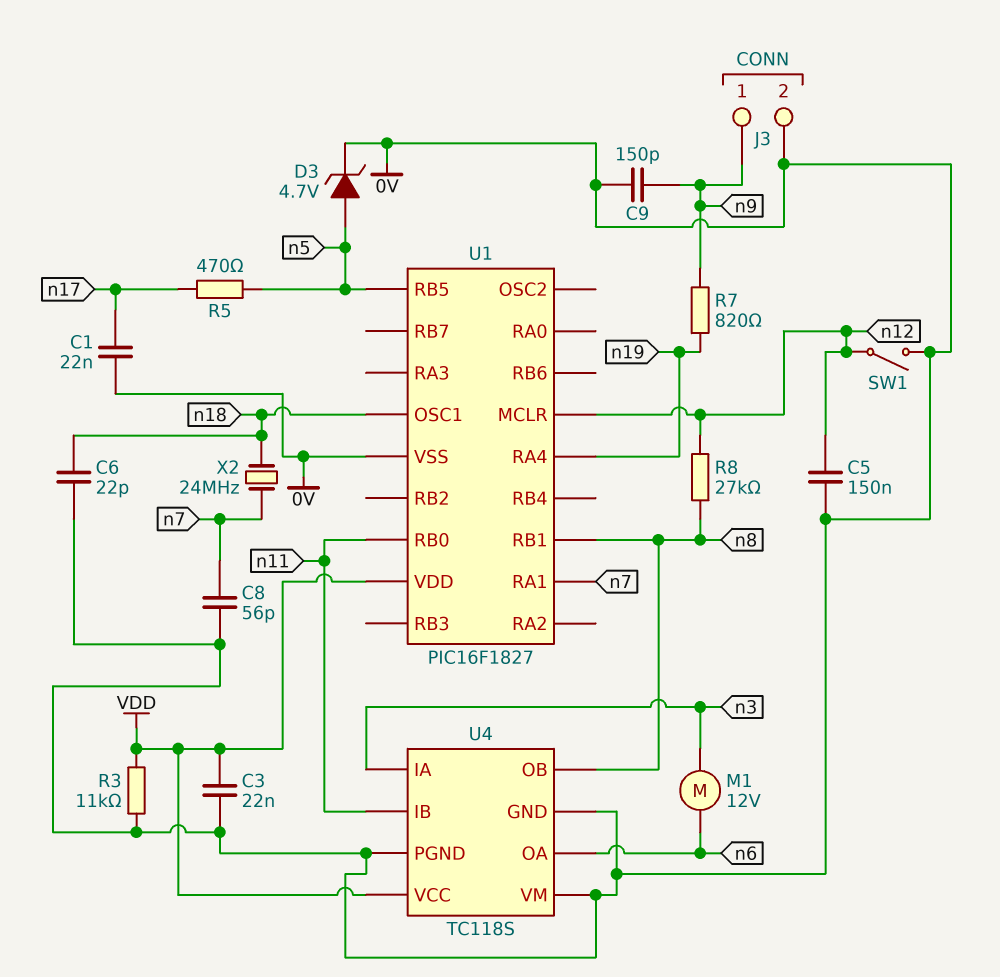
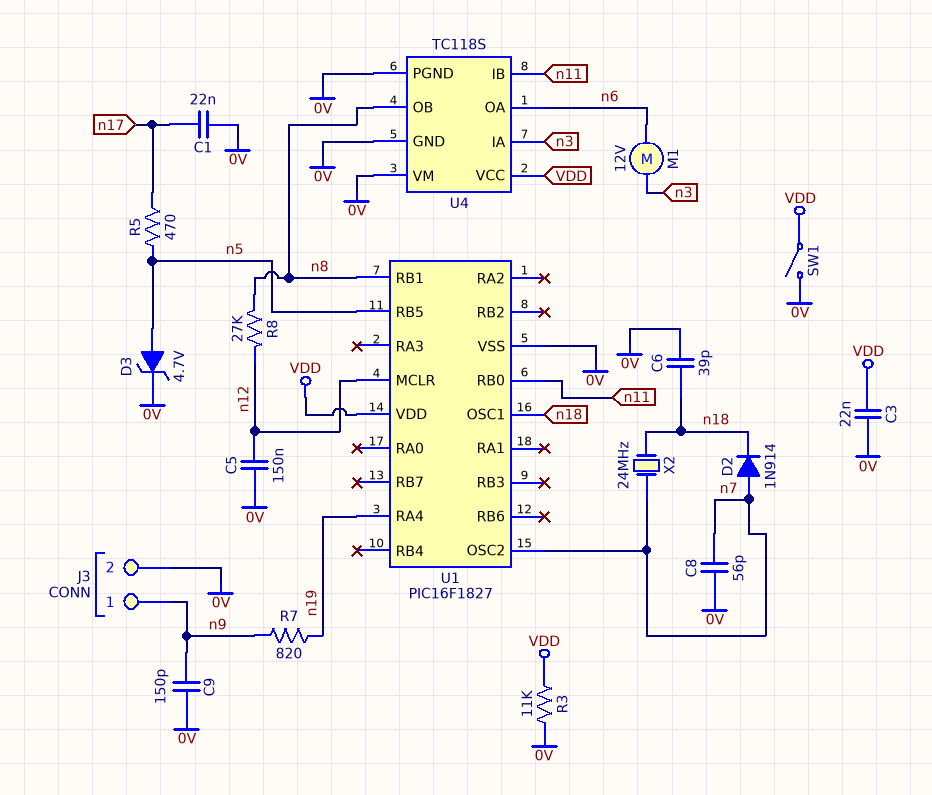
C6: 22pF (0V, n18) -> 39pF (0V, n18)
D2: none -> diode 1N914 (A n7, K n18)
SW1: switch (0V, n12) -> switch (0V, VDD)
U1 pin OSC2: none -> n7
U1 pin RA1: n7 -> none

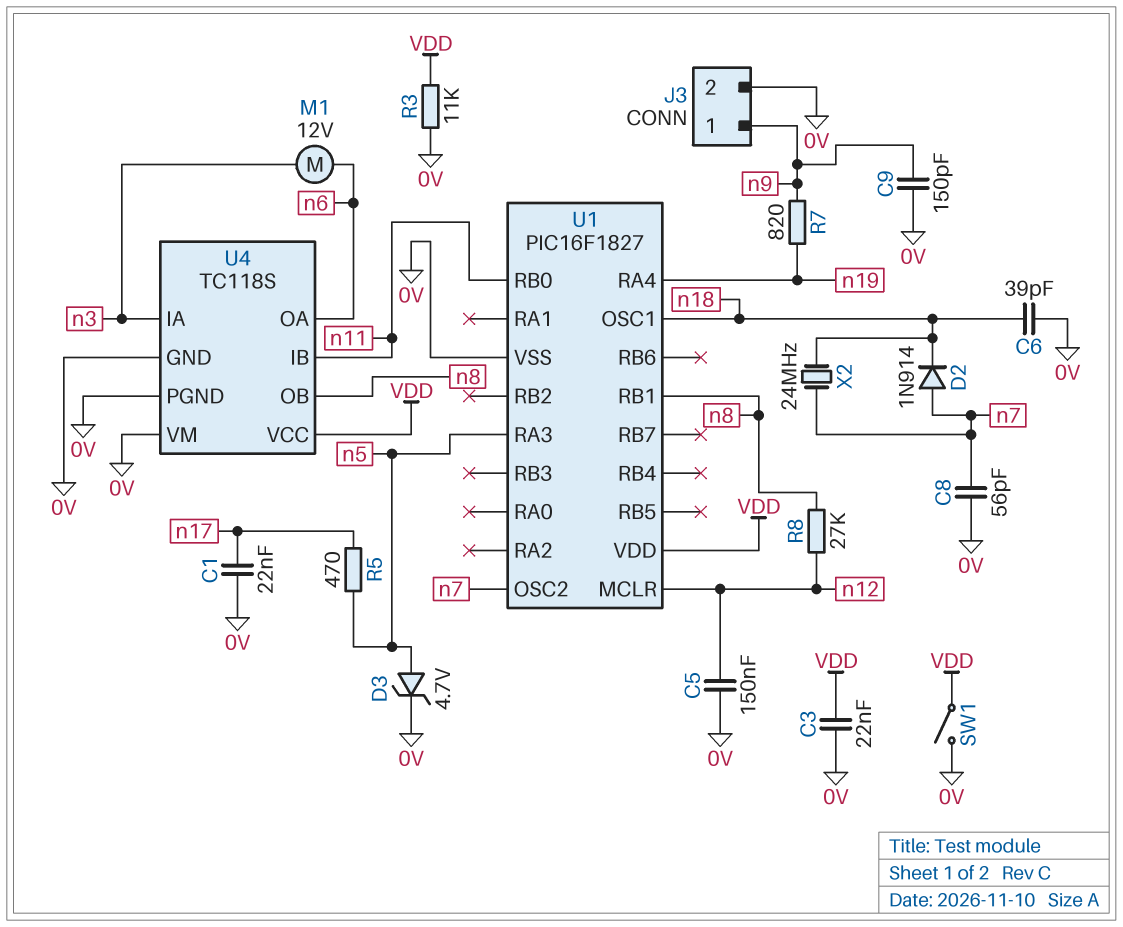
U1 pin RA3: none -> n5
U1 pin RB5: n5 -> none

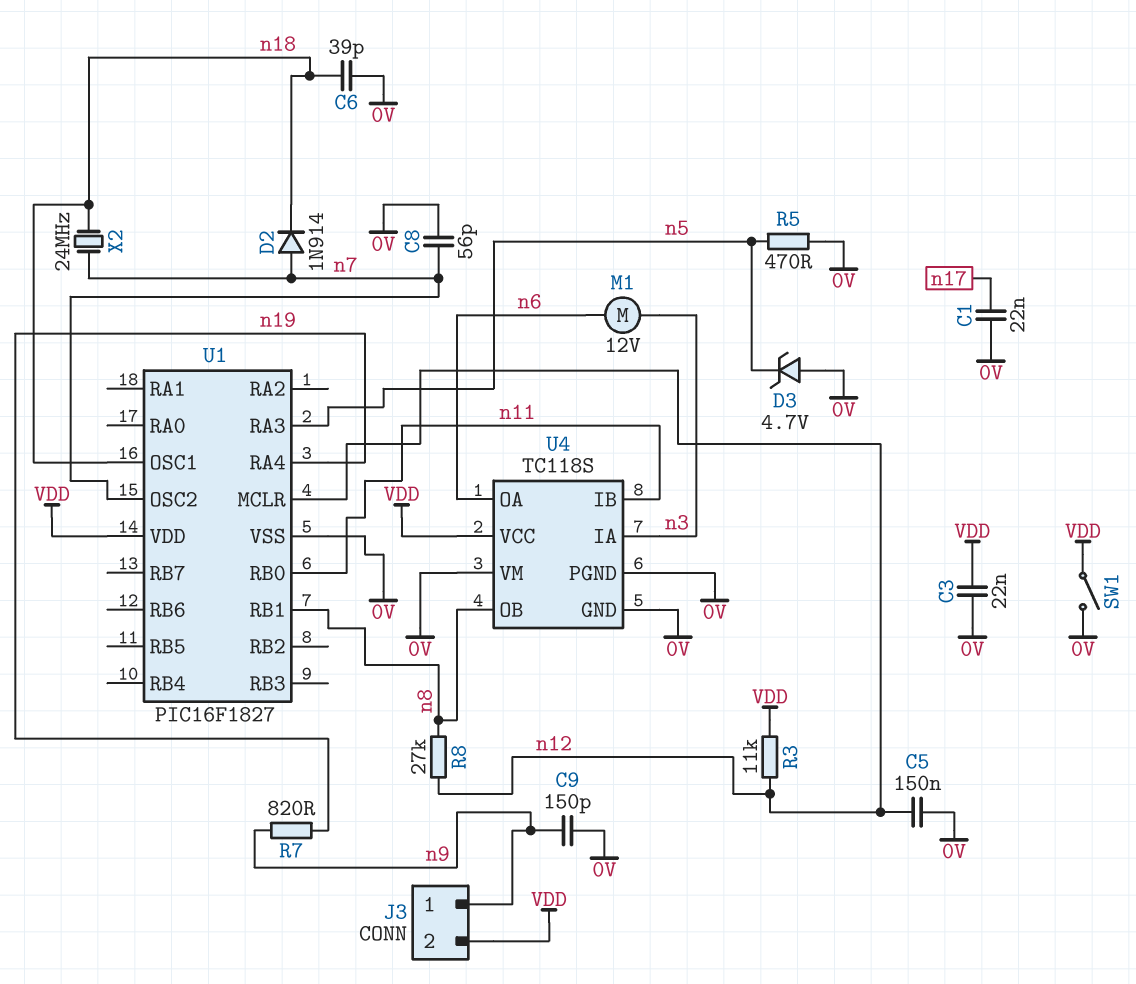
D3: zener 4.7V (A n5, K 0V) -> zener 4.7V (A 0V, K n5)
J3 pin 2: 0V -> VDD
R3: 11k (0V, VDD) -> 11k (VDD, n12)
R5: 470 (n5, n17) -> 470 (0V, n5)

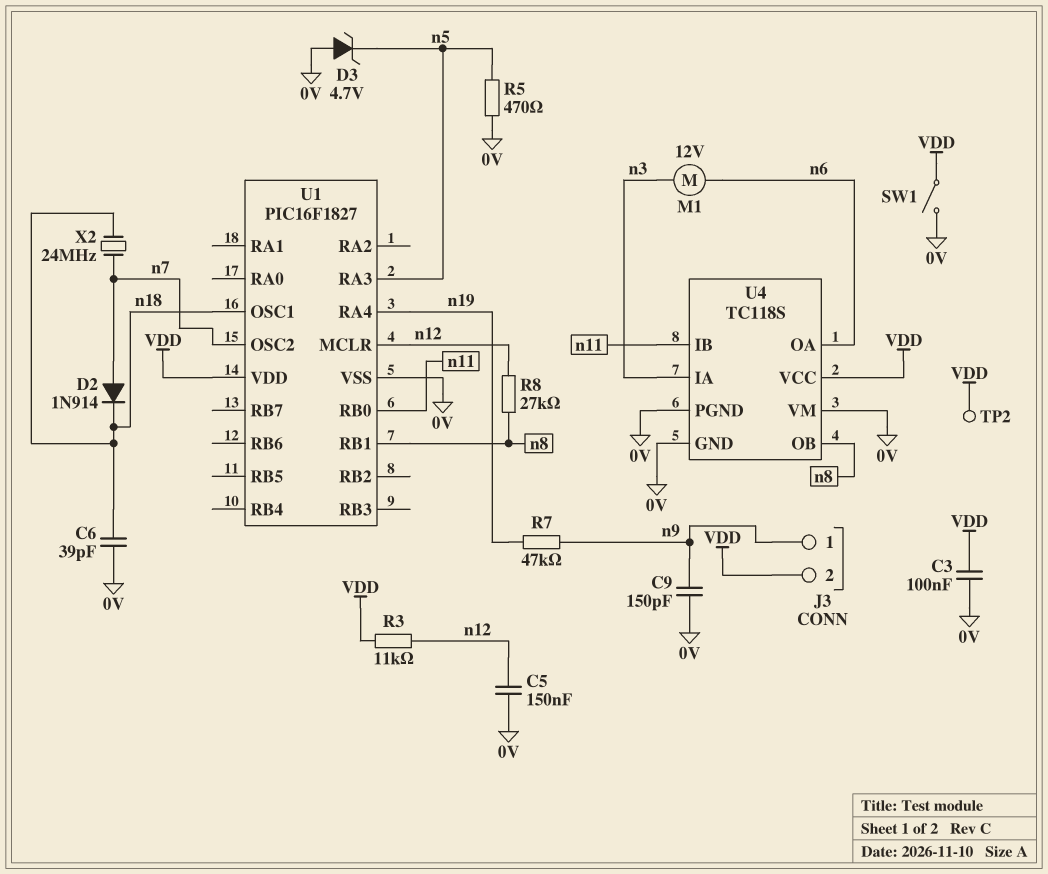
C1: 22nF (0V, n17) -> none
C3: 22nF (0V, VDD) -> 100nF (0V, VDD)
C8: 56pF (0V, n7) -> none
R7: 820 (n9, n19) -> 47k (n9, n19)
TP2: none -> test point (VDD)

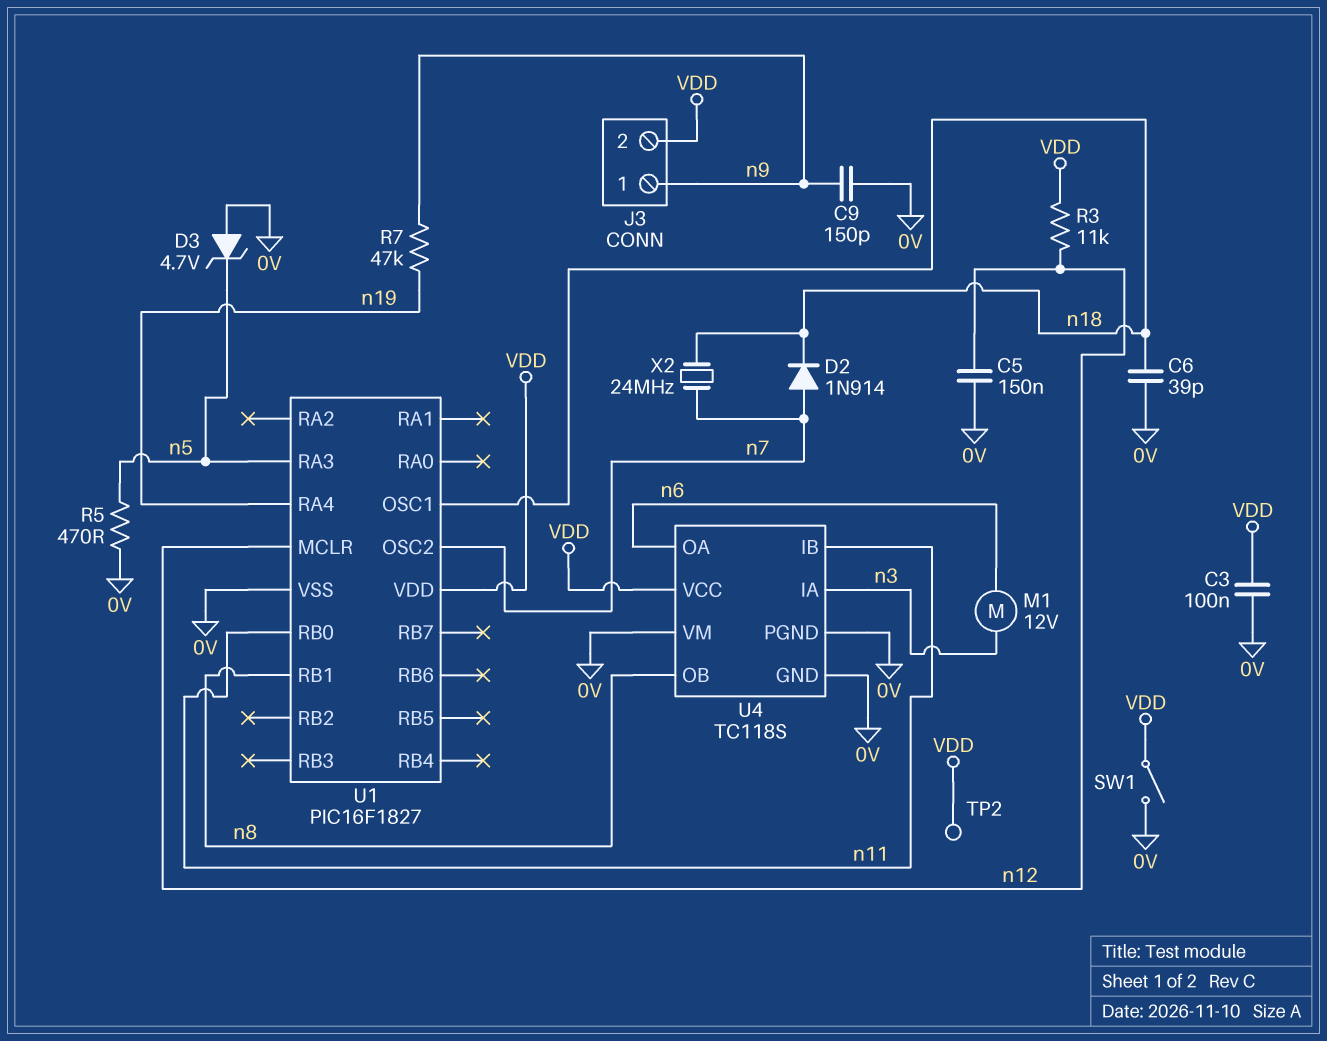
R8: 27k (n8, n12) -> none

